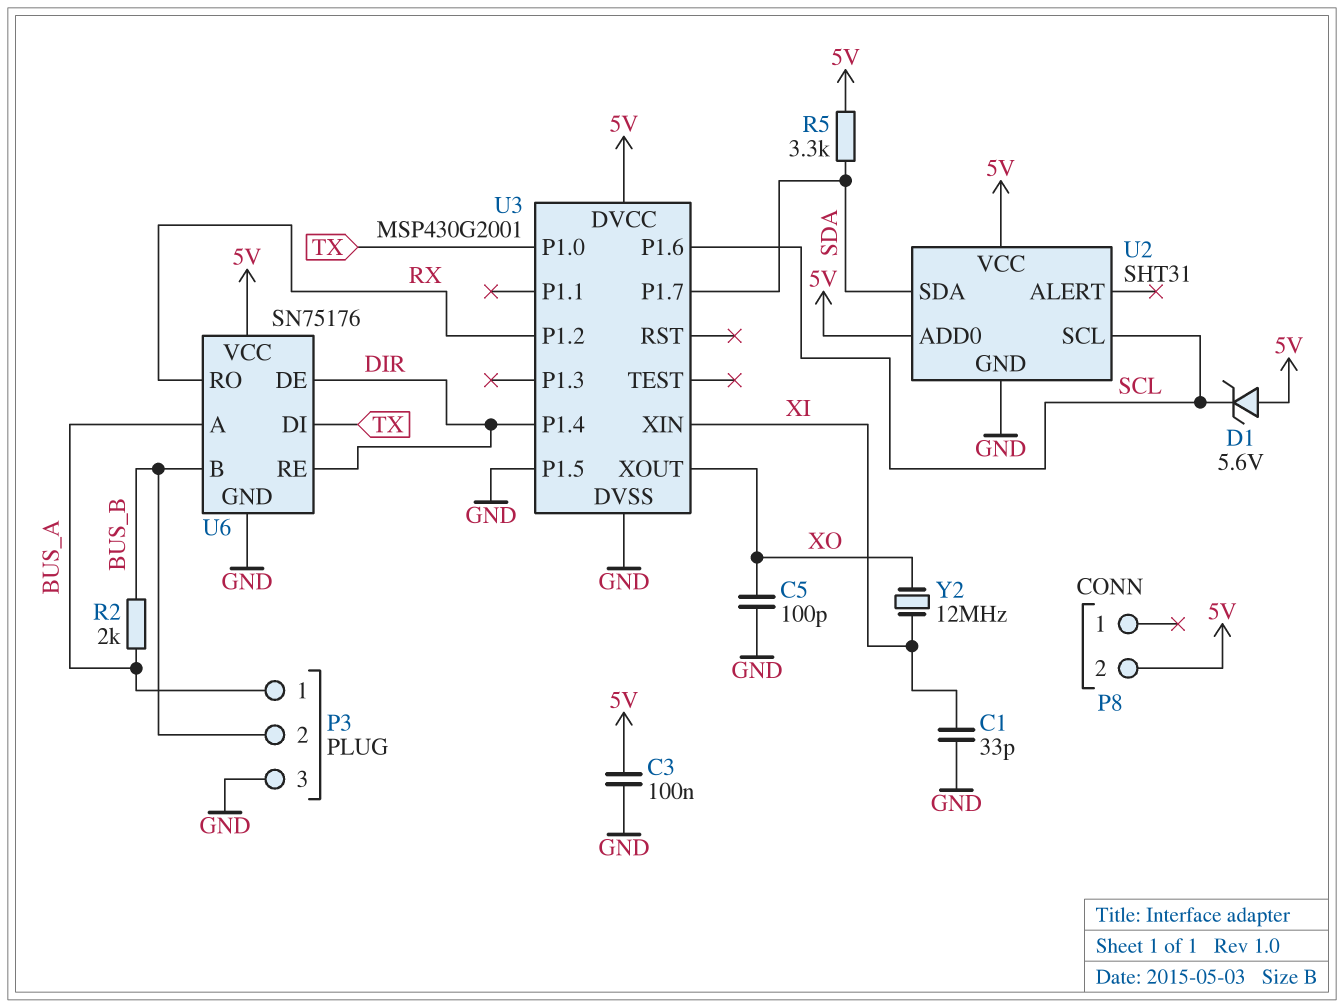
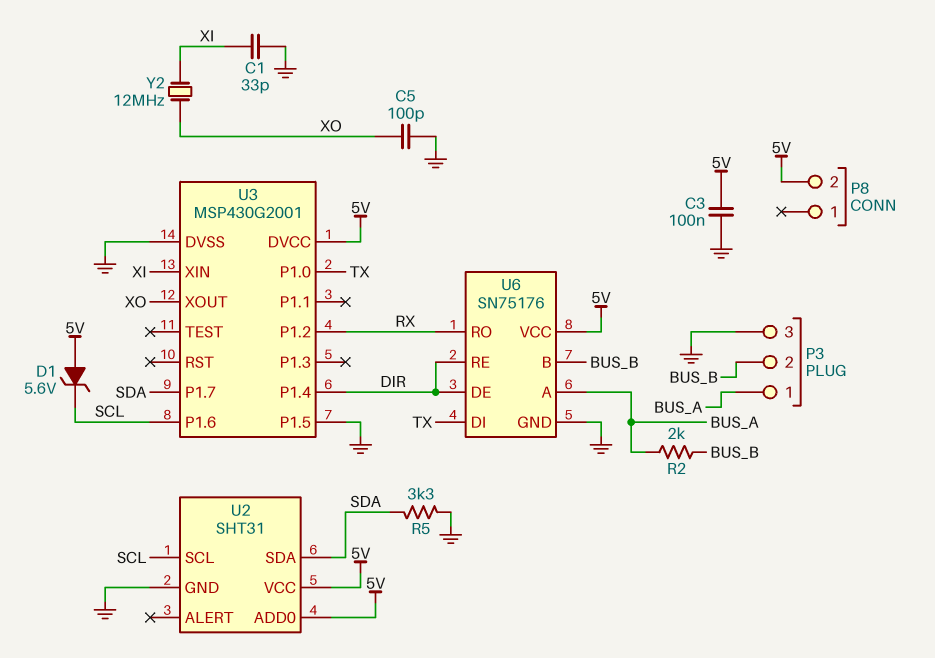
R5: 3.3k (5V, SDA) -> 3.3k (GND, SDA)

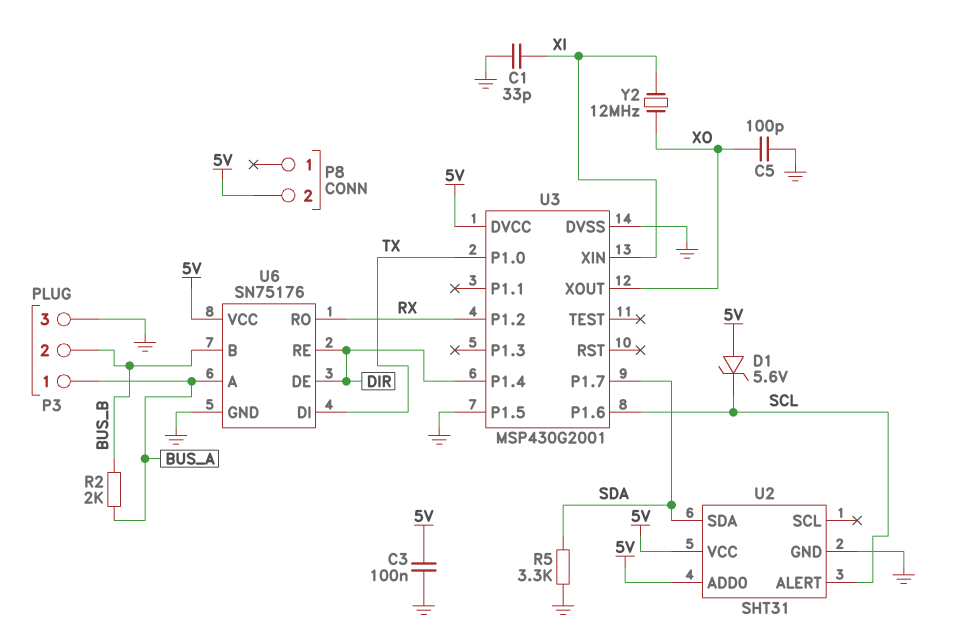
U2 pin ALERT: none -> SCL
U2 pin SCL: SCL -> none

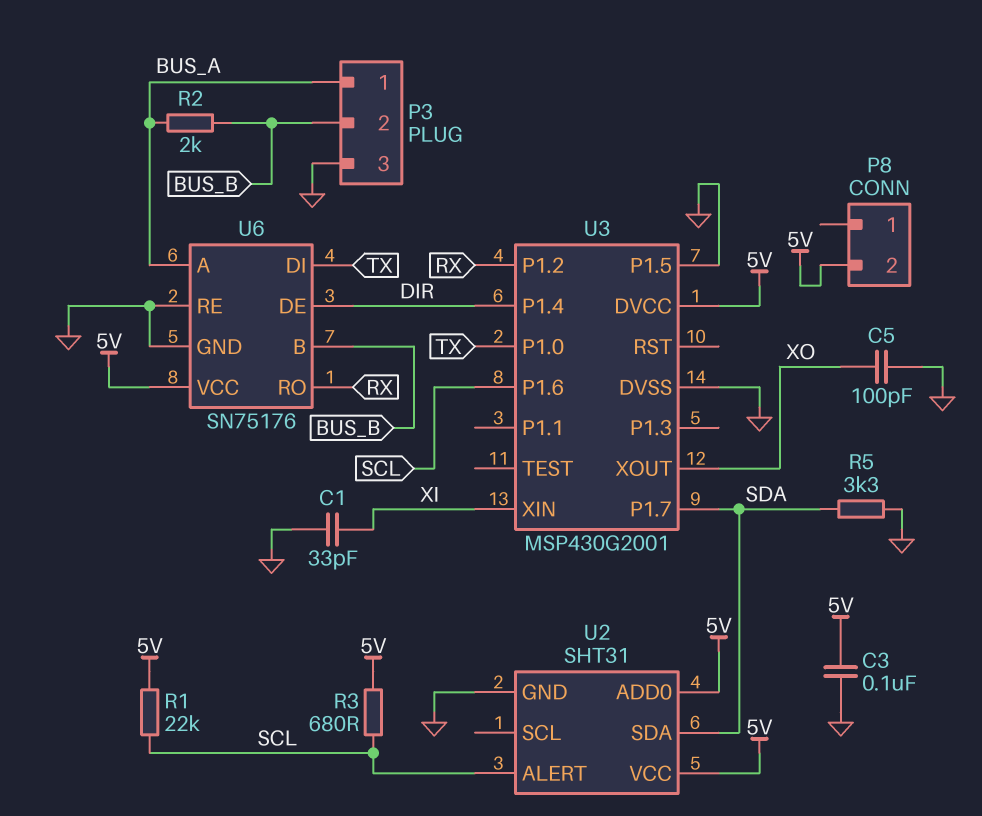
D1: zener 5.6V (A 5V, K SCL) -> none
R1: none -> 22k (5V, SCL)
R3: none -> 680 (5V, SCL)
U6 pin RE: DIR -> GND
Y2: 12MHz (XI, XO) -> none

